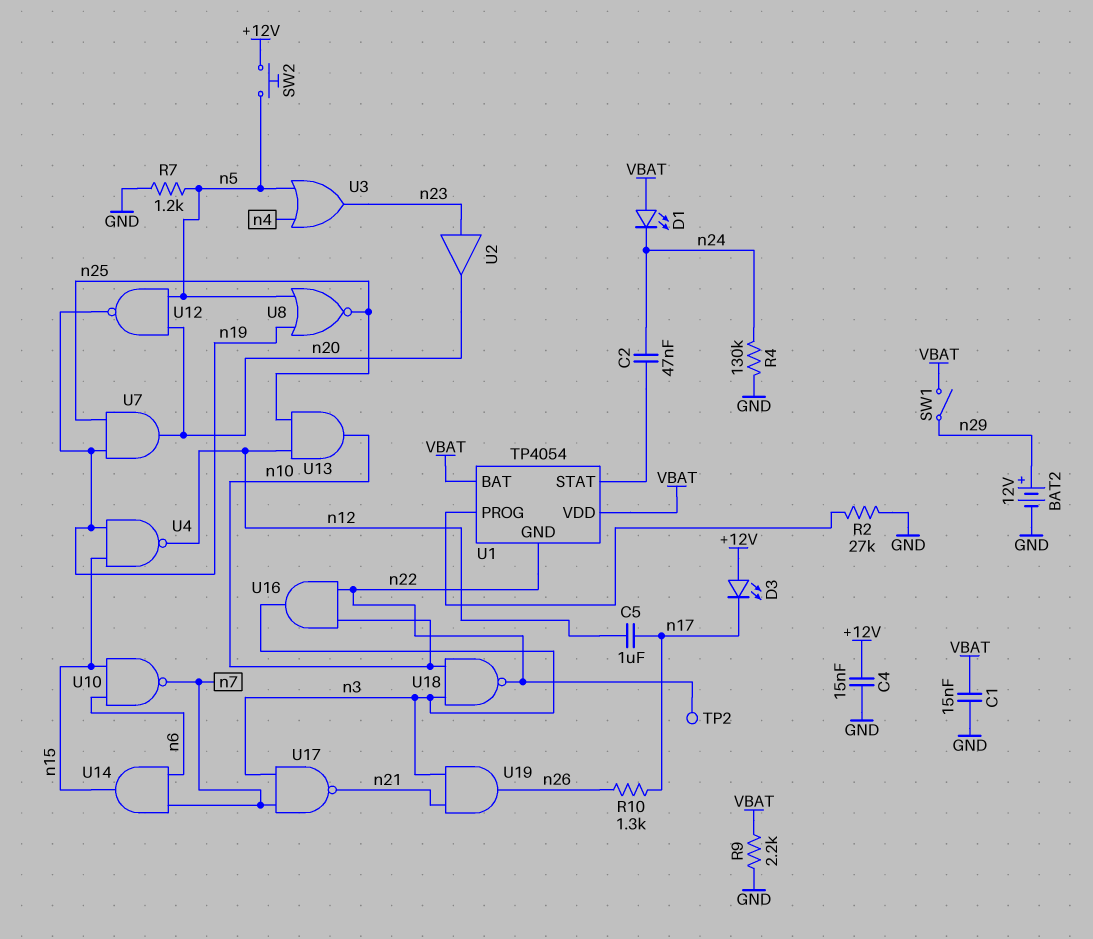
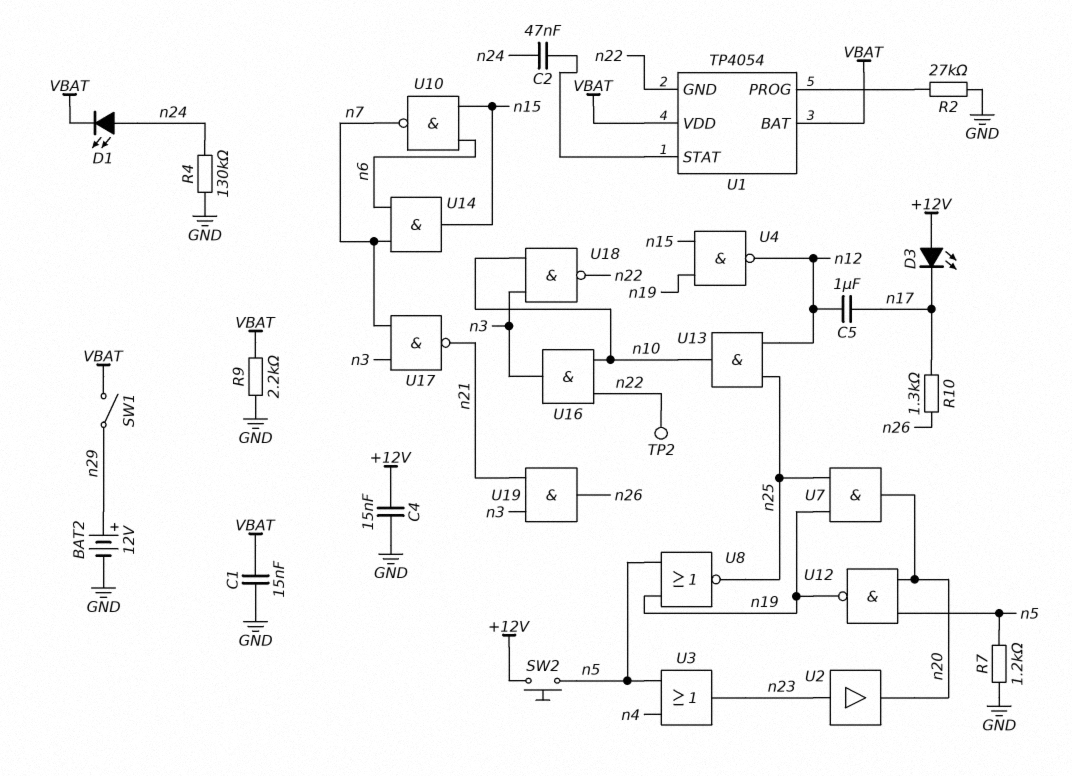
D1: LED (A VBAT, K n24) -> LED (A n24, K VBAT)

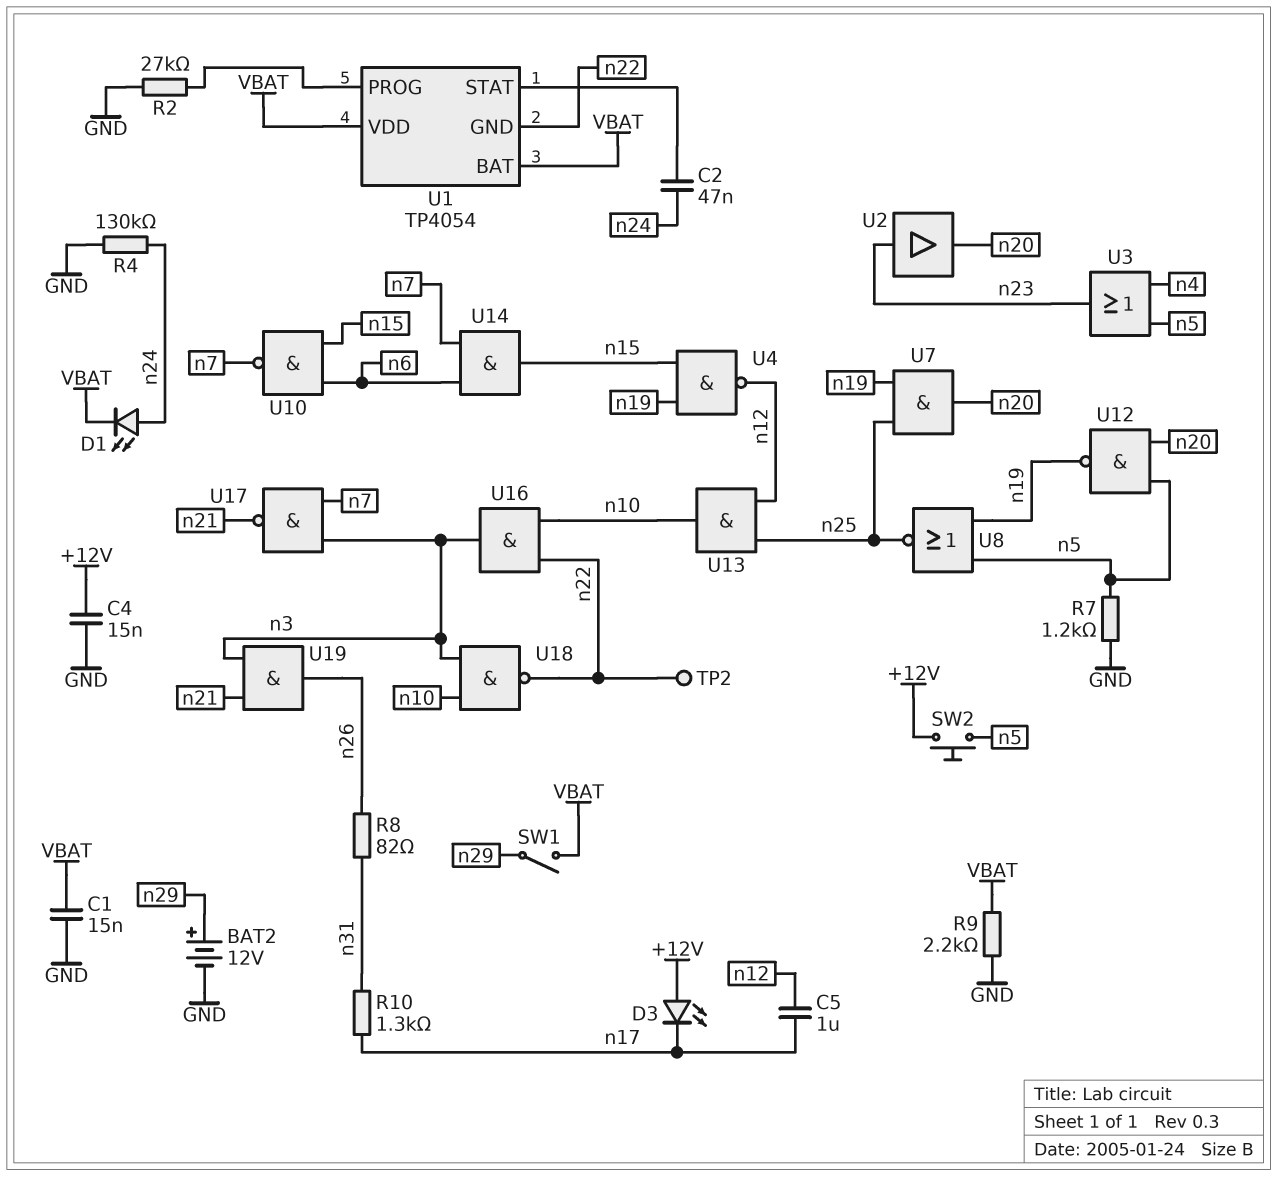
R8: none -> 82 (n26, n31)
R10: 1.3k (n17, n26) -> 1.3k (n17, n31)

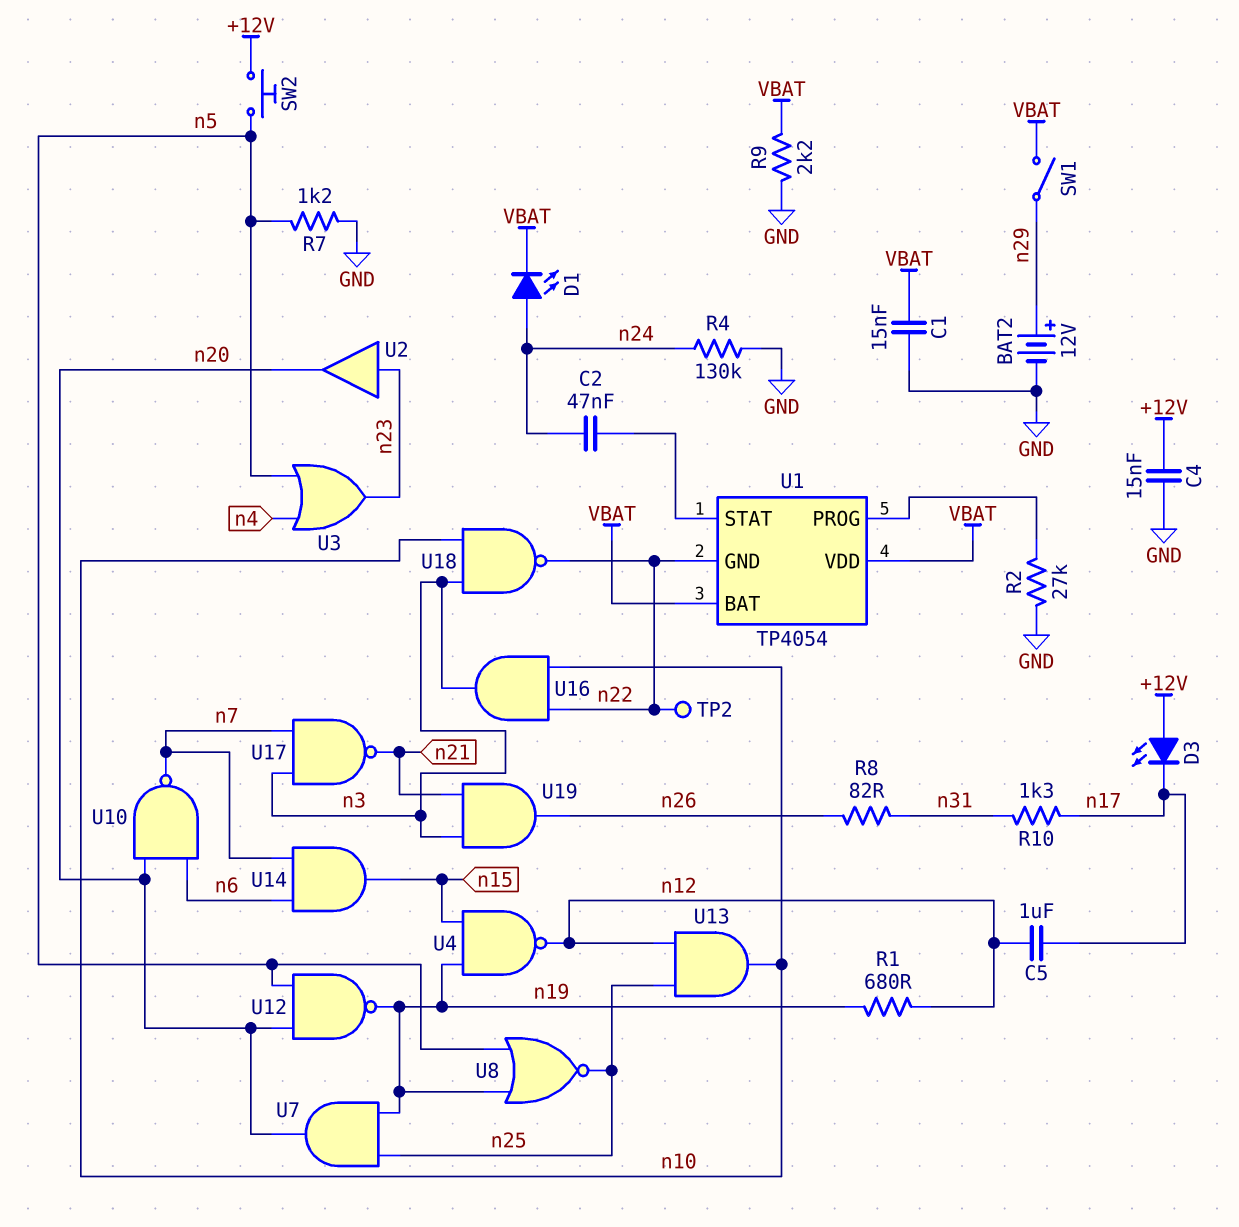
R1: none -> 680 (n12, n19)
U10: NAND (in n6, in n15, out n7) -> NAND (in n6, in n20, out n7)

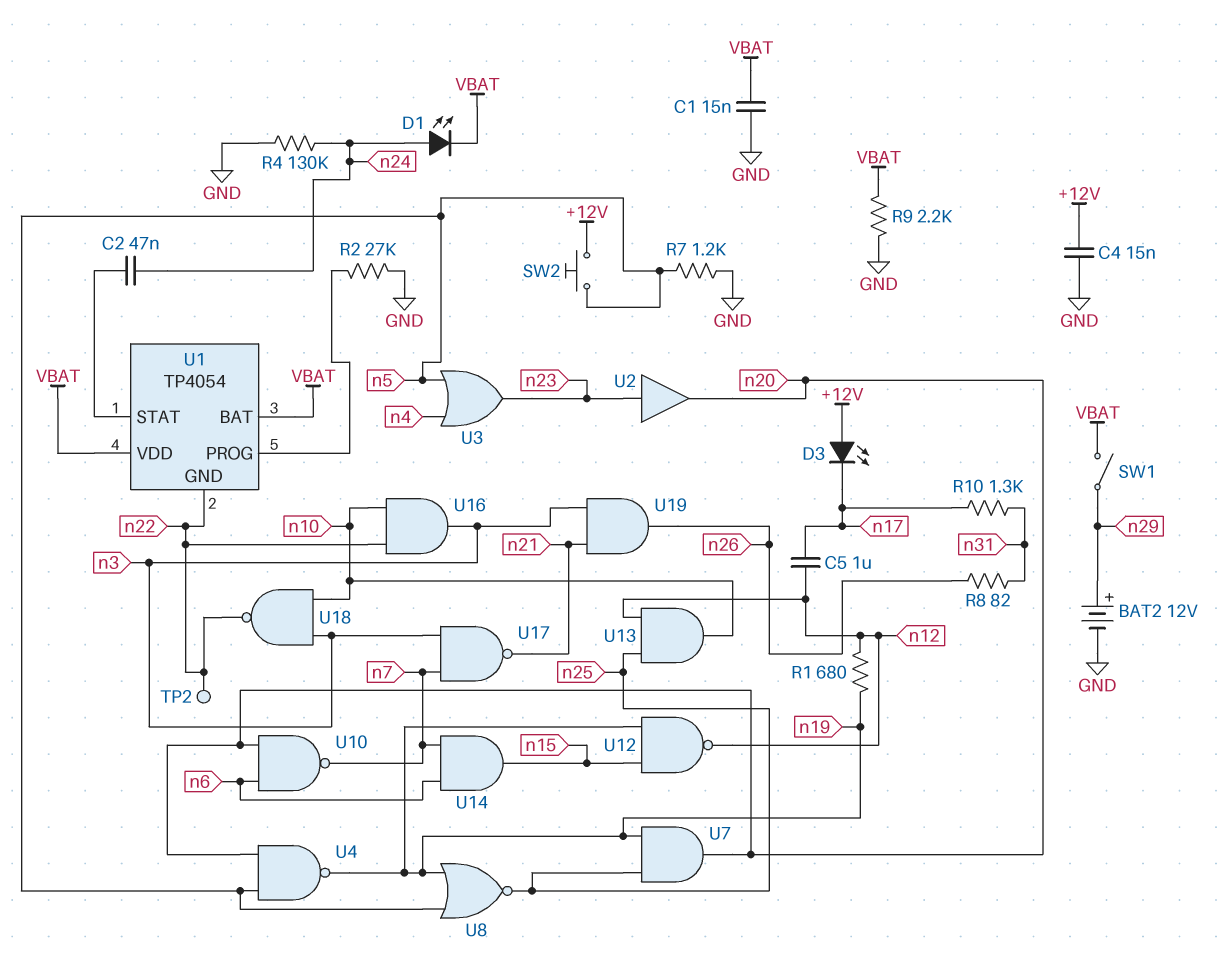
U4: NAND (in n15, in n19, out n12) -> NAND (in n5, in n20, out n19)
U12: NAND (in n5, in n20, out n19) -> NAND (in n15, in n19, out n12)

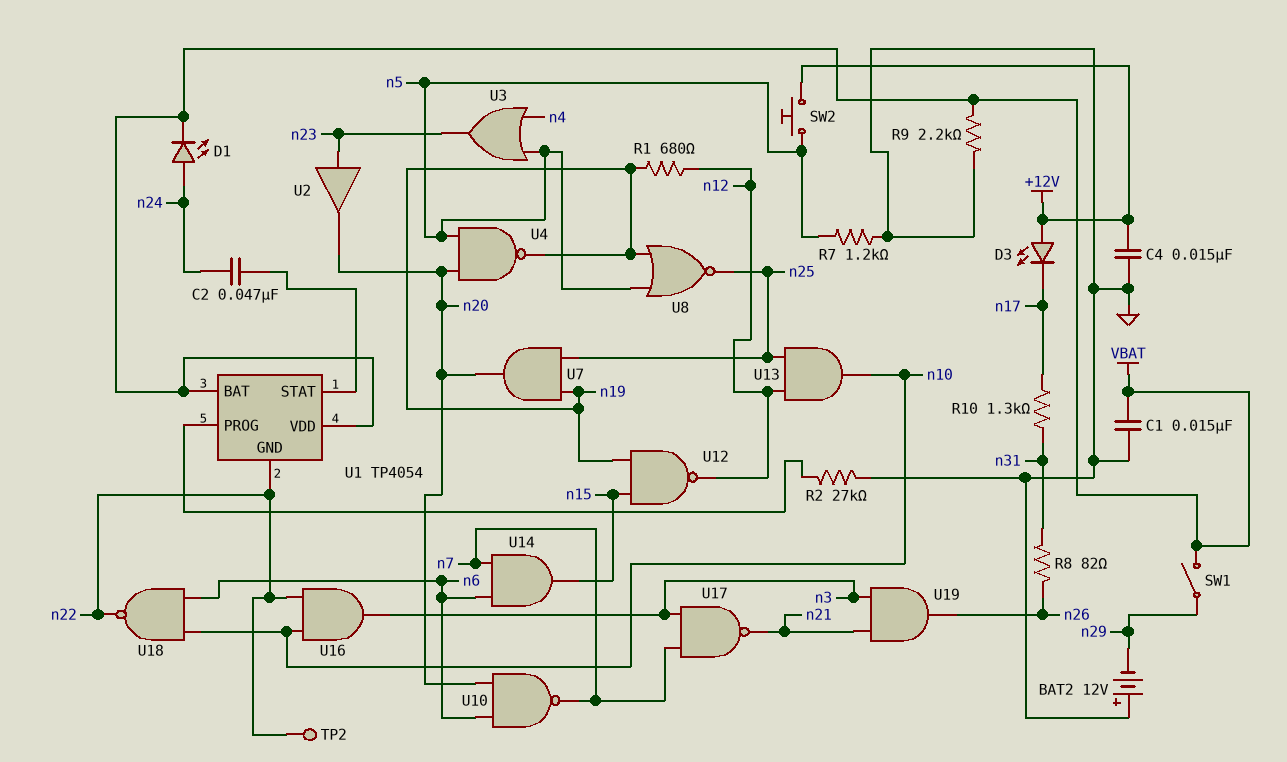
BAT2: 12V (plus n29, minus GND) -> 12V (plus GND, minus n29)
C5: 1uF (n12, n17) -> none
R4: 130k (GND, n24) -> none
U18: NAND (in n3, in n10, out n22) -> NAND (in n6, in n10, out n22)

